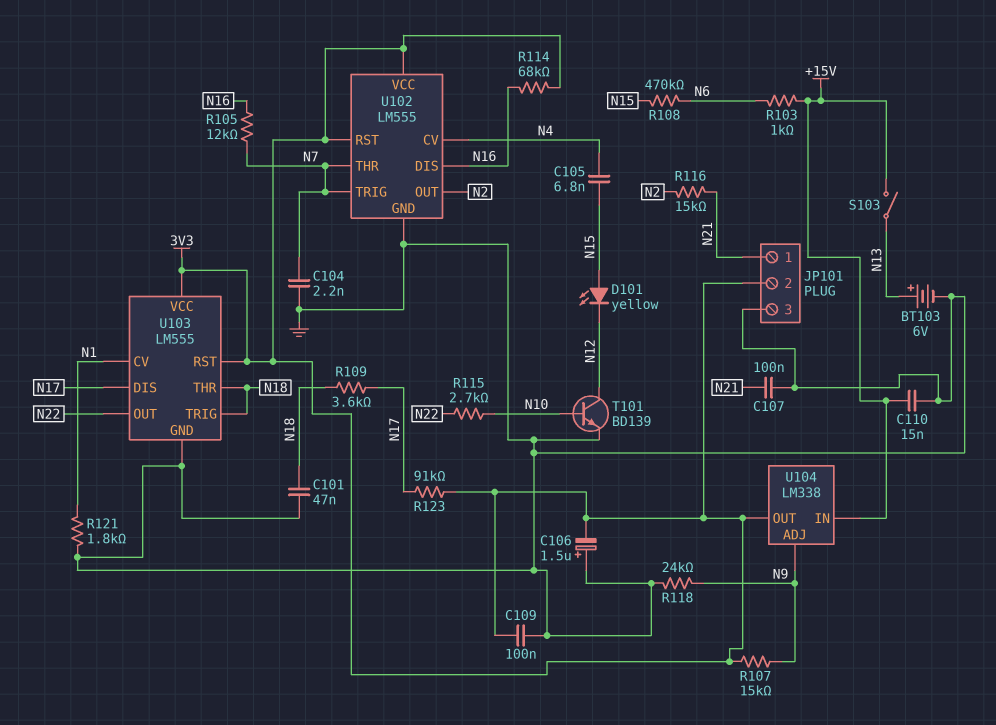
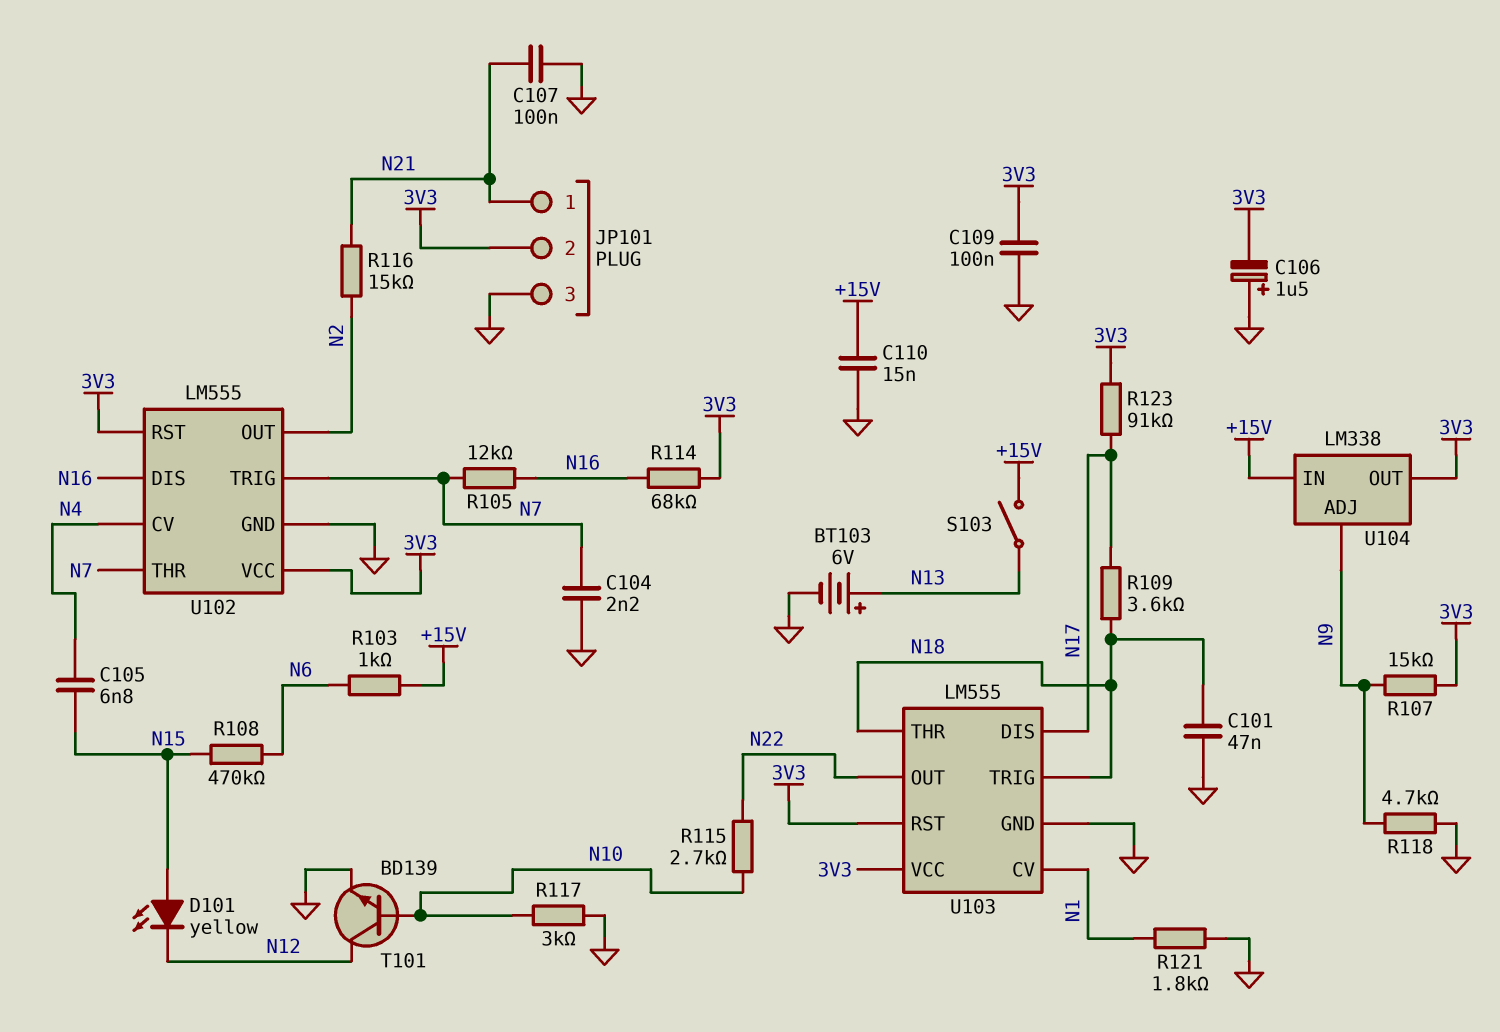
R117: none -> 3k (GND, N10)
R118: 24k (GND, N9) -> 4.7k (GND, N9)

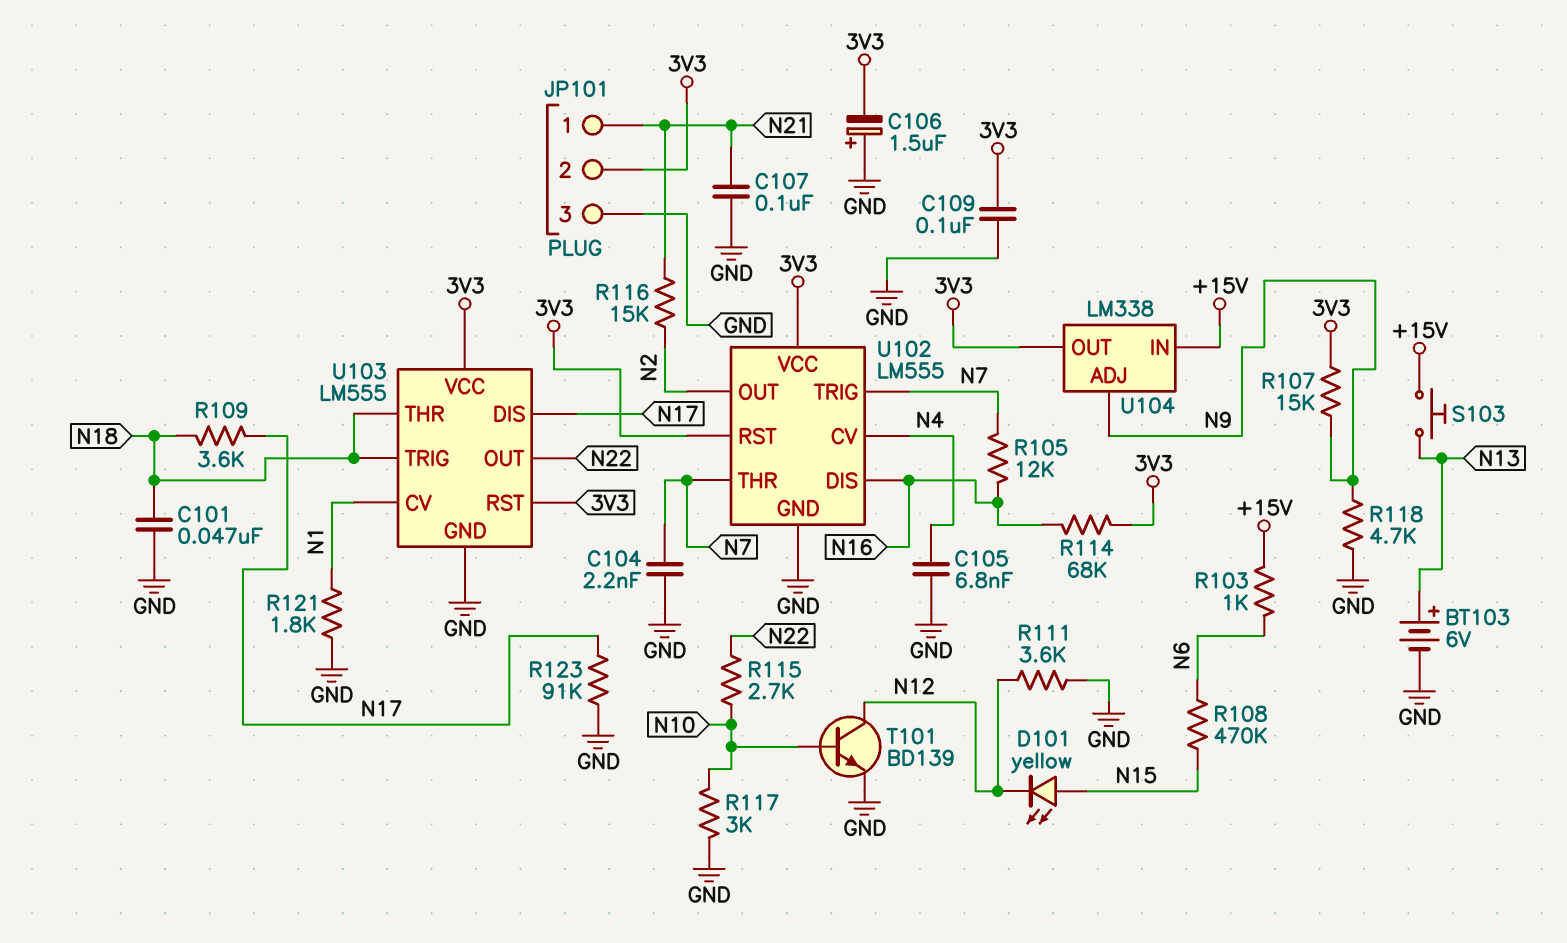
C105: 6.8nF (N4, N15) -> 6.8nF (GND, N4)
C110: 15nF (+15V, GND) -> none
R111: none -> 3.6k (GND, N12)
R123: 91k (3V3, N17) -> 91k (GND, N17)
S103: switch (+15V, N13) -> button (+15V, N13)

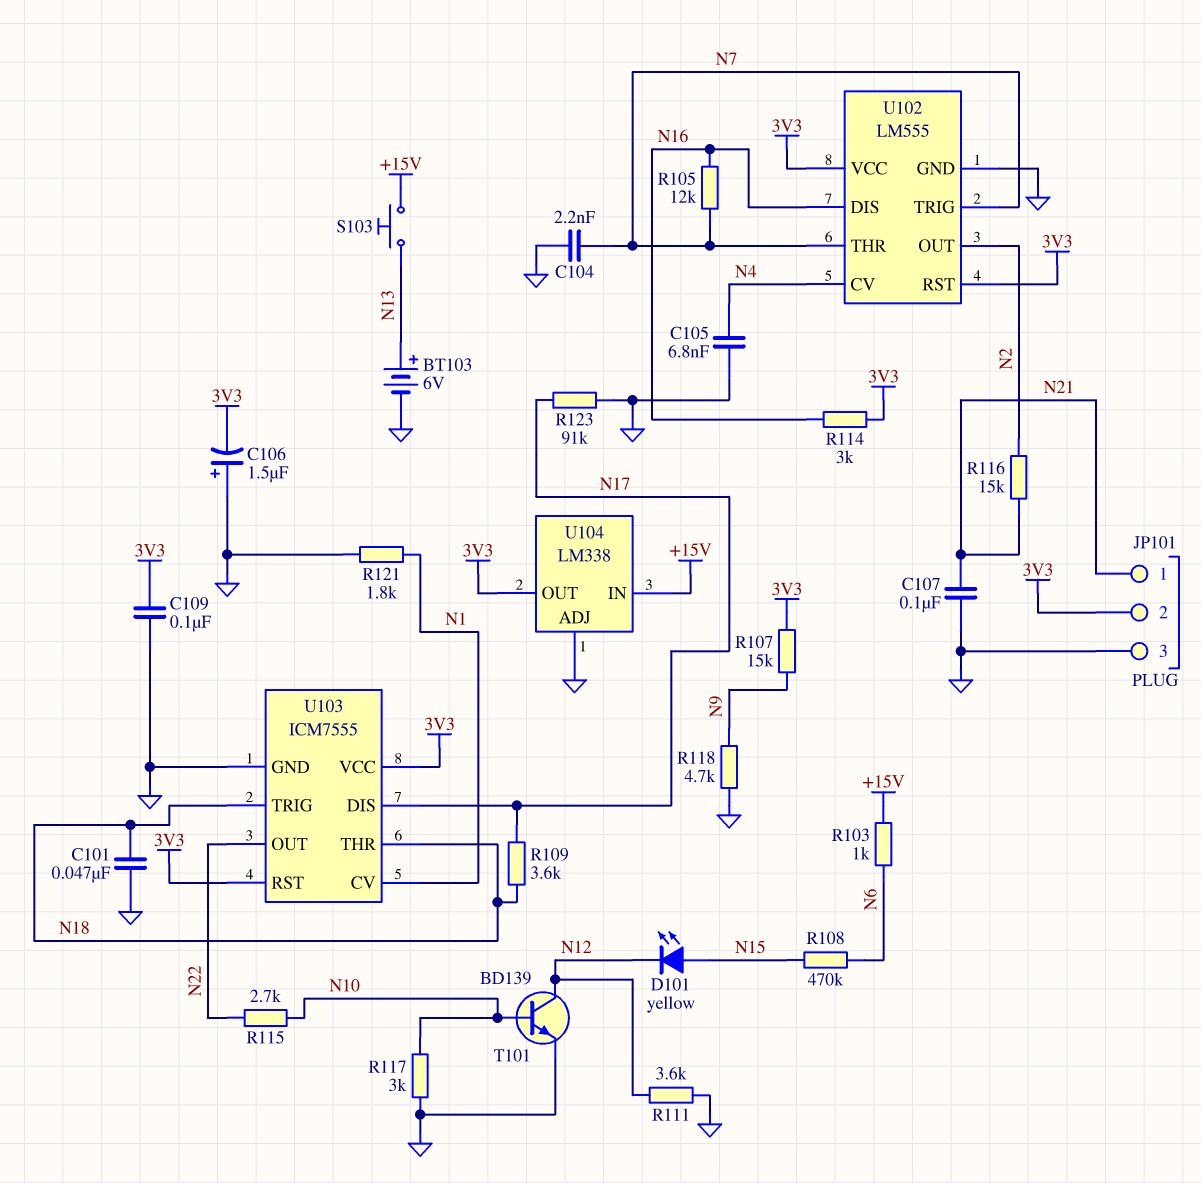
R114: 68k (3V3, N16) -> 3k (3V3, N16)
U103: LM555 -> ICM7555
U104 pin ADJ: N9 -> GND

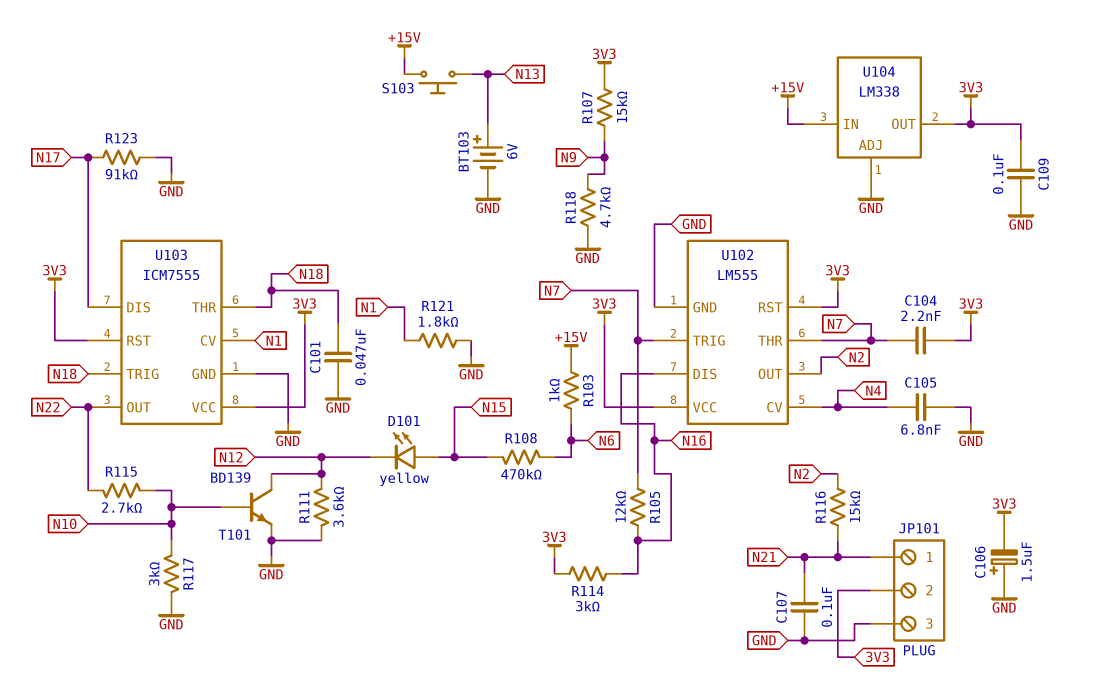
C104: 2.2nF (GND, N7) -> 2.2nF (3V3, N7)
R109: 3.6k (N17, N18) -> none

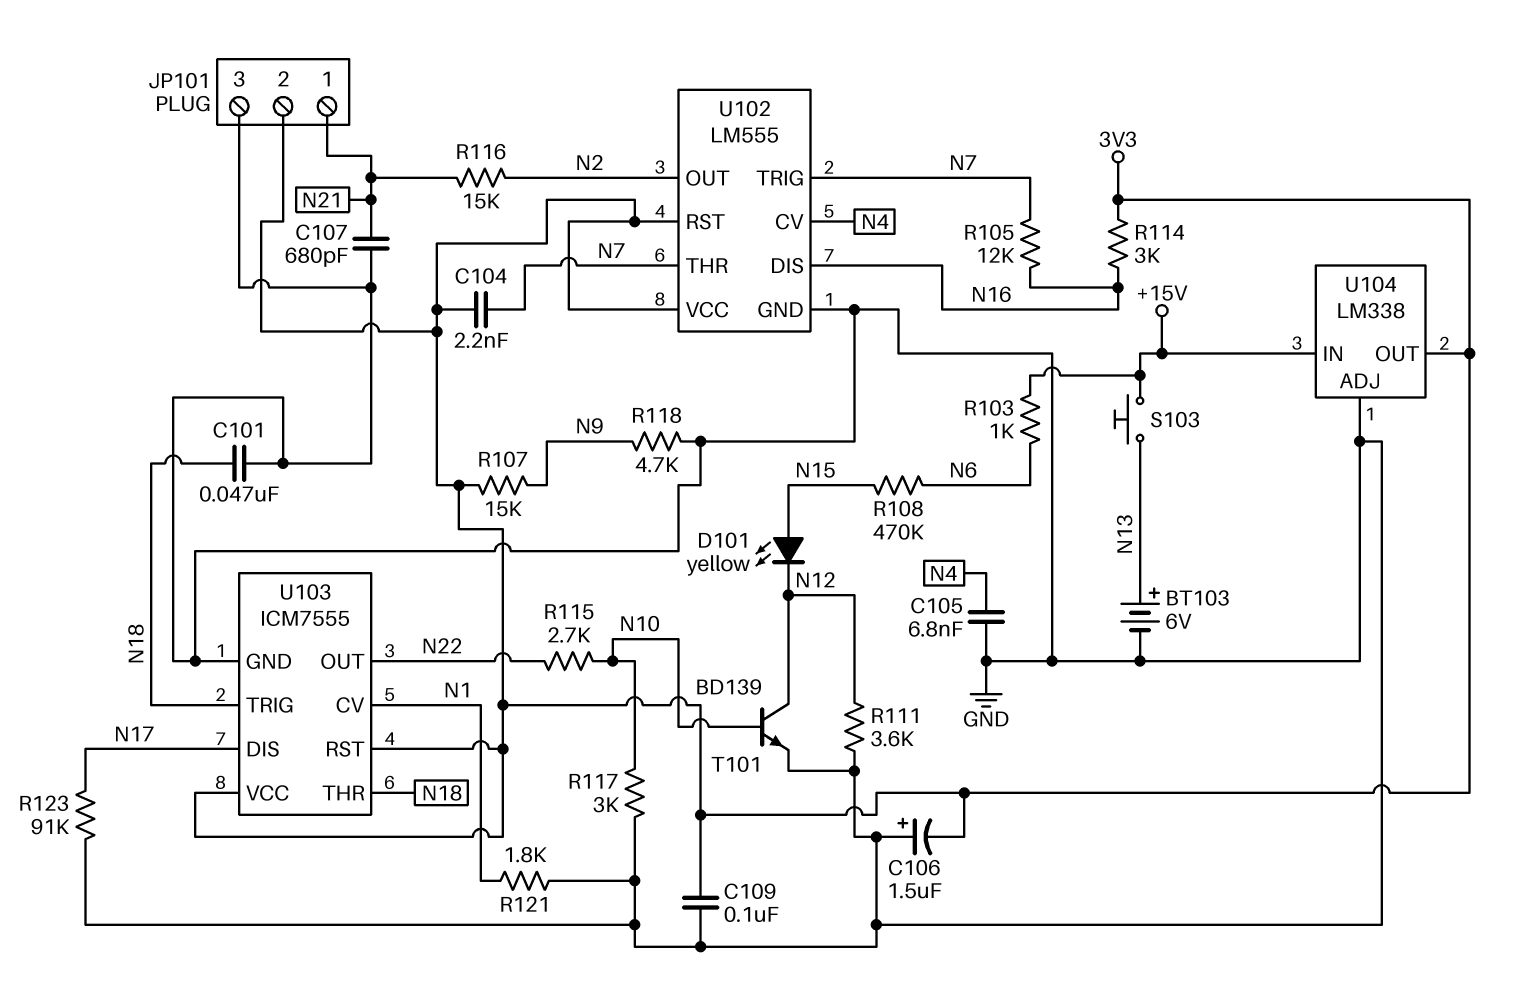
C107: 100nF (GND, N21) -> 680pF (GND, N21)

